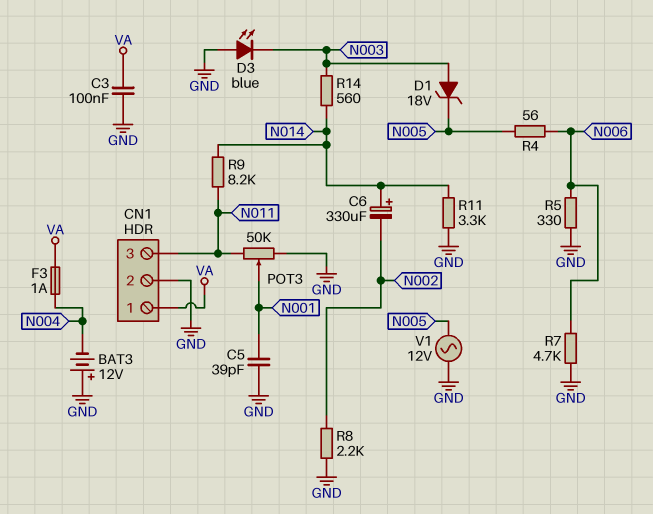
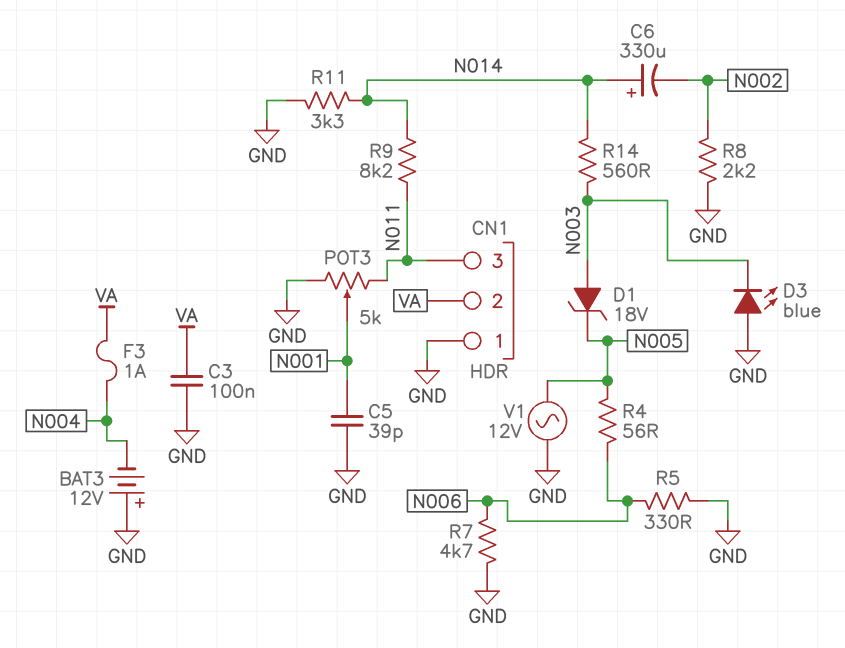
CN1 pin 1: VA -> GND
CN1 pin 2: GND -> VA
POT3: 50k (GND, N011, wiper N001) -> 5k (GND, N011, wiper N001)

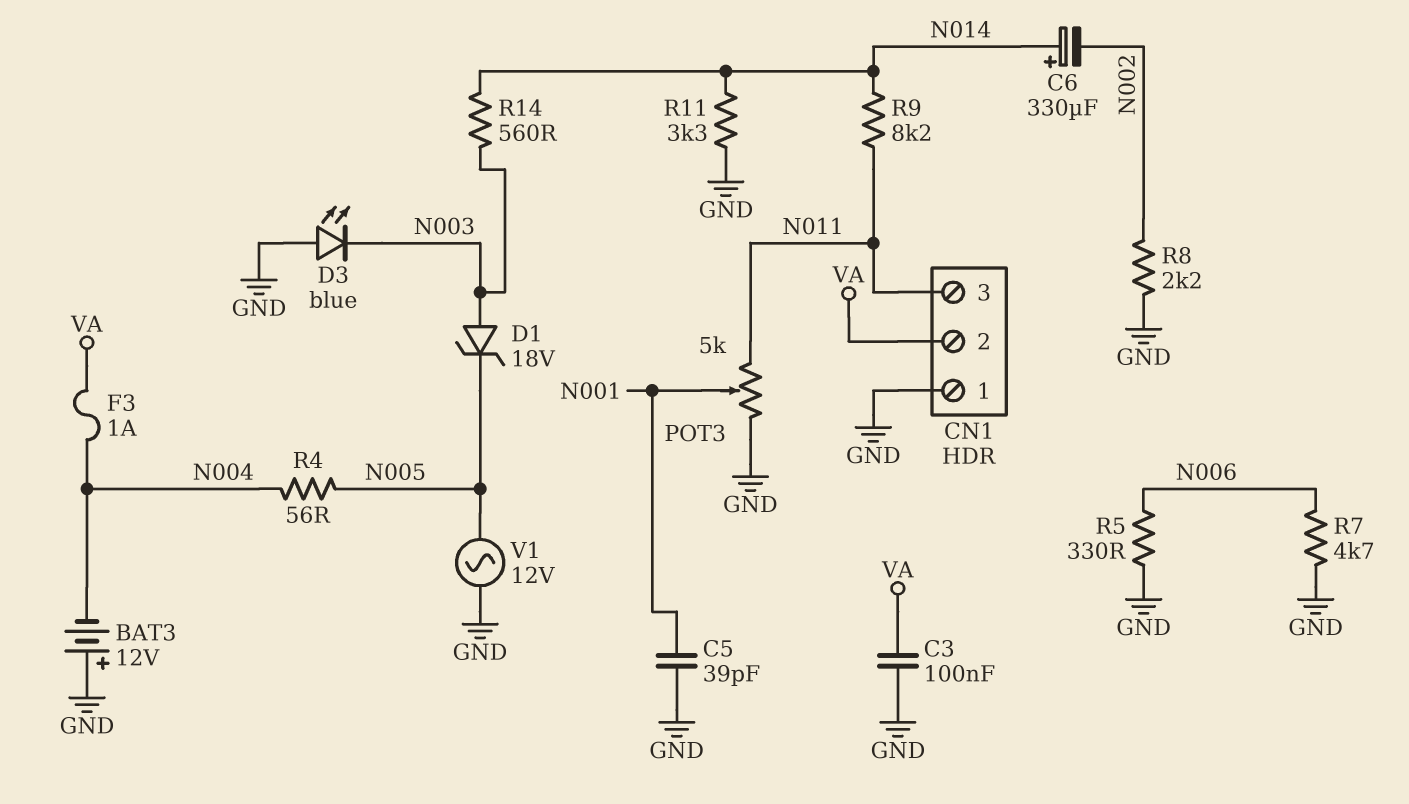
R4: 56 (N005, N006) -> 56 (N004, N005)

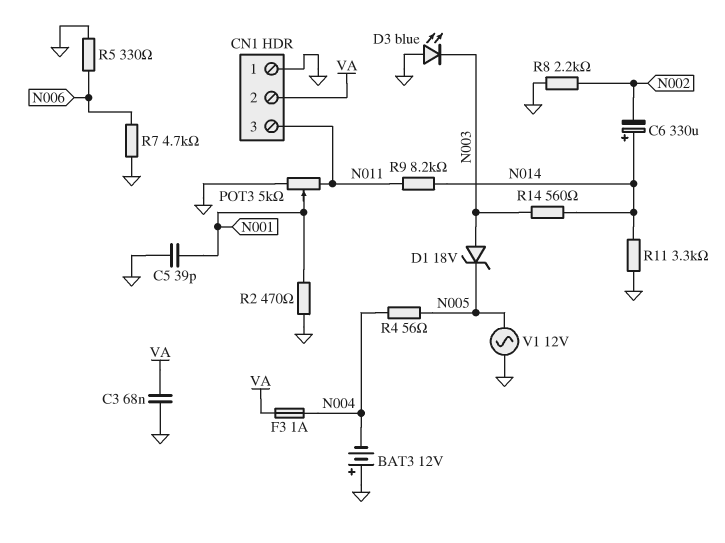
C3: 100nF (GND, VA) -> 68nF (GND, VA)
R2: none -> 470 (GND, N001)

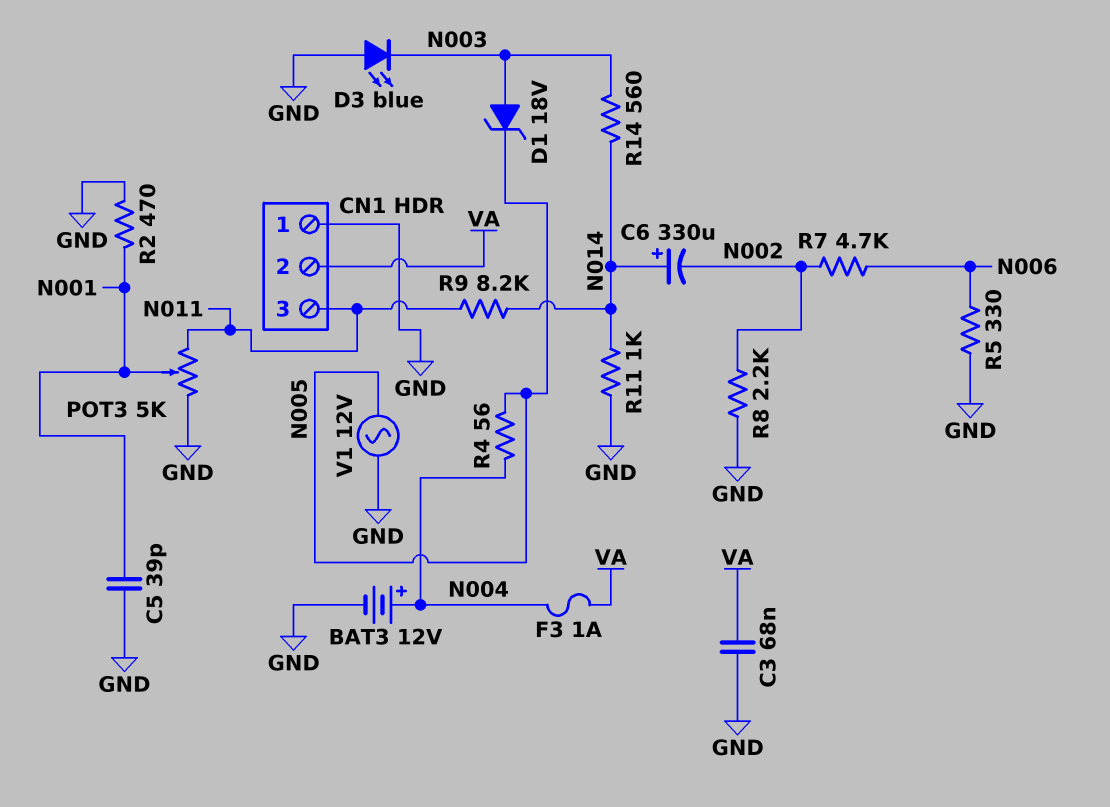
BAT3: 12V (plus GND, minus N004) -> 12V (plus N004, minus GND)
R7: 4.7k (GND, N006) -> 4.7k (N002, N006)
R11: 3.3k (GND, N014) -> 1k (GND, N014)

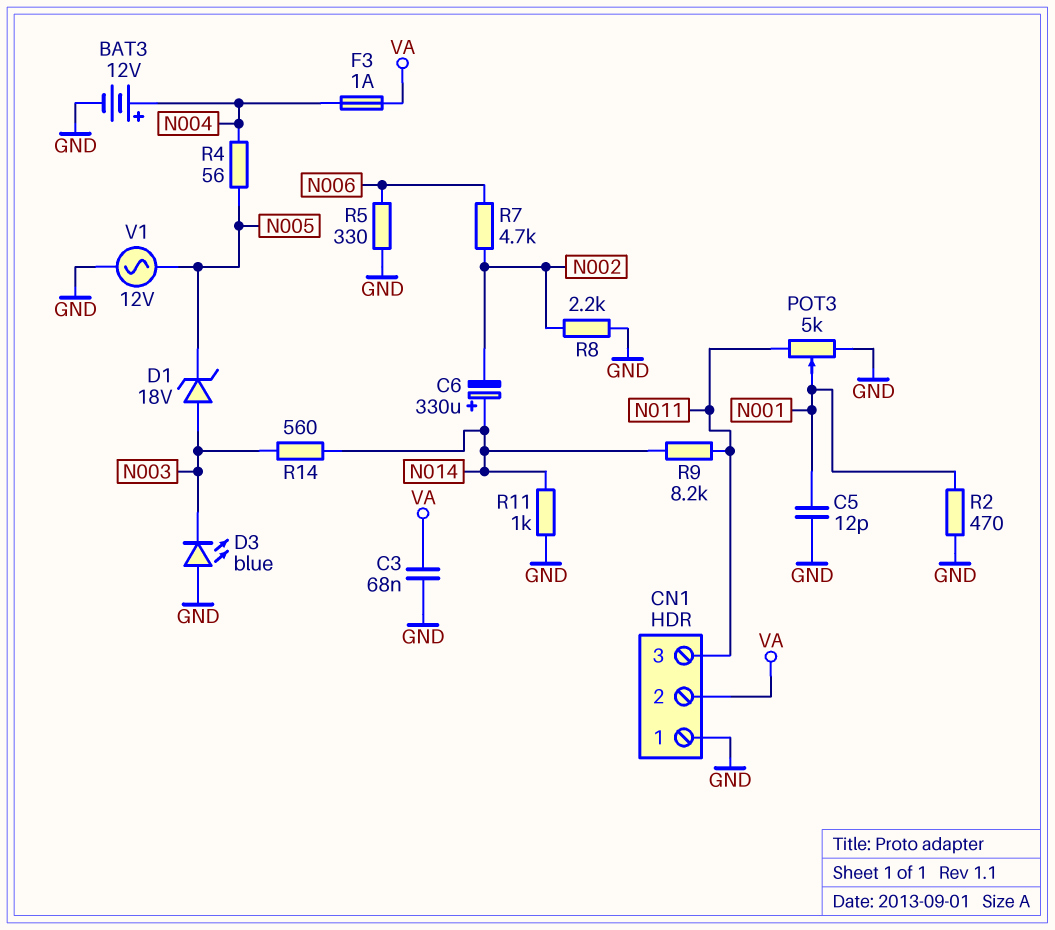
C5: 39pF (GND, N001) -> 12pF (GND, N001)

